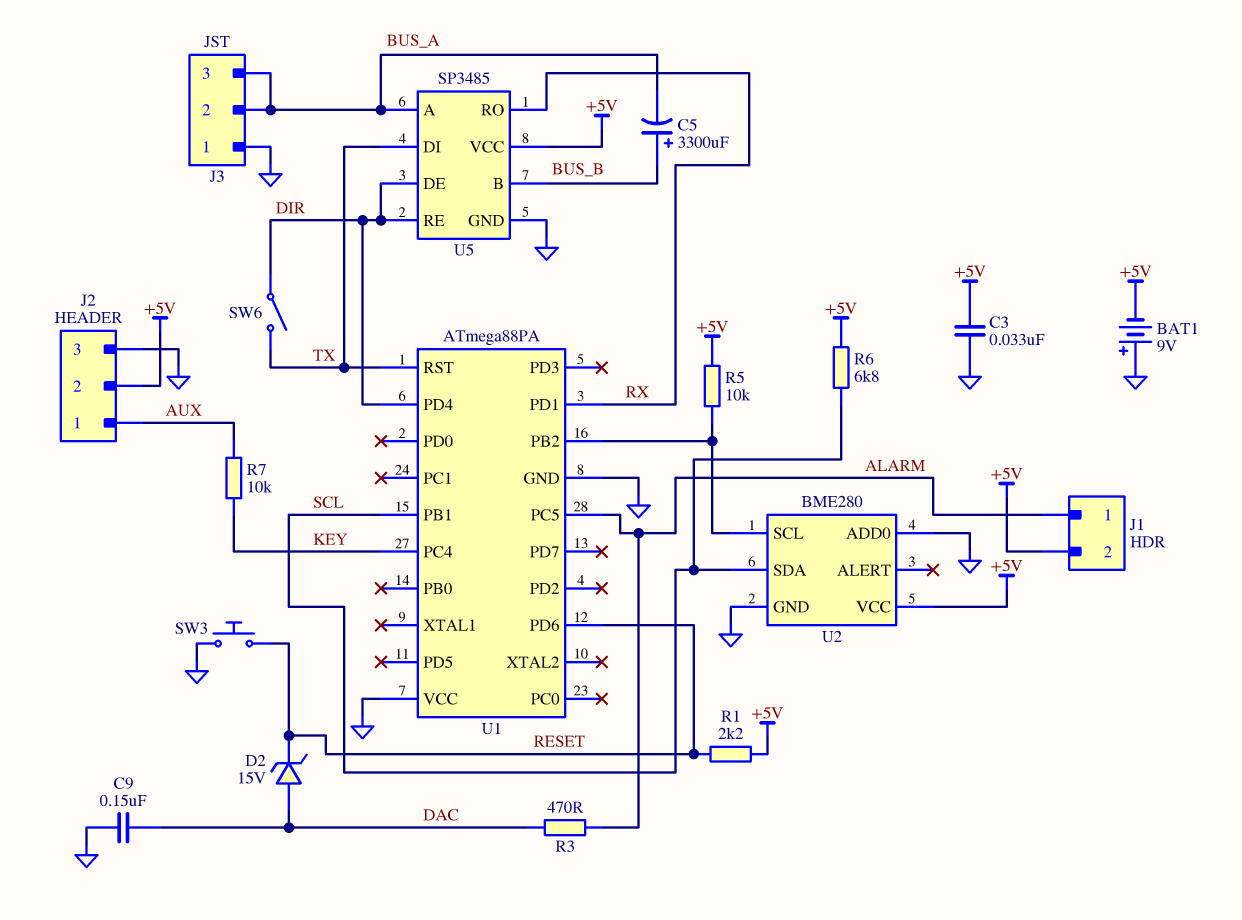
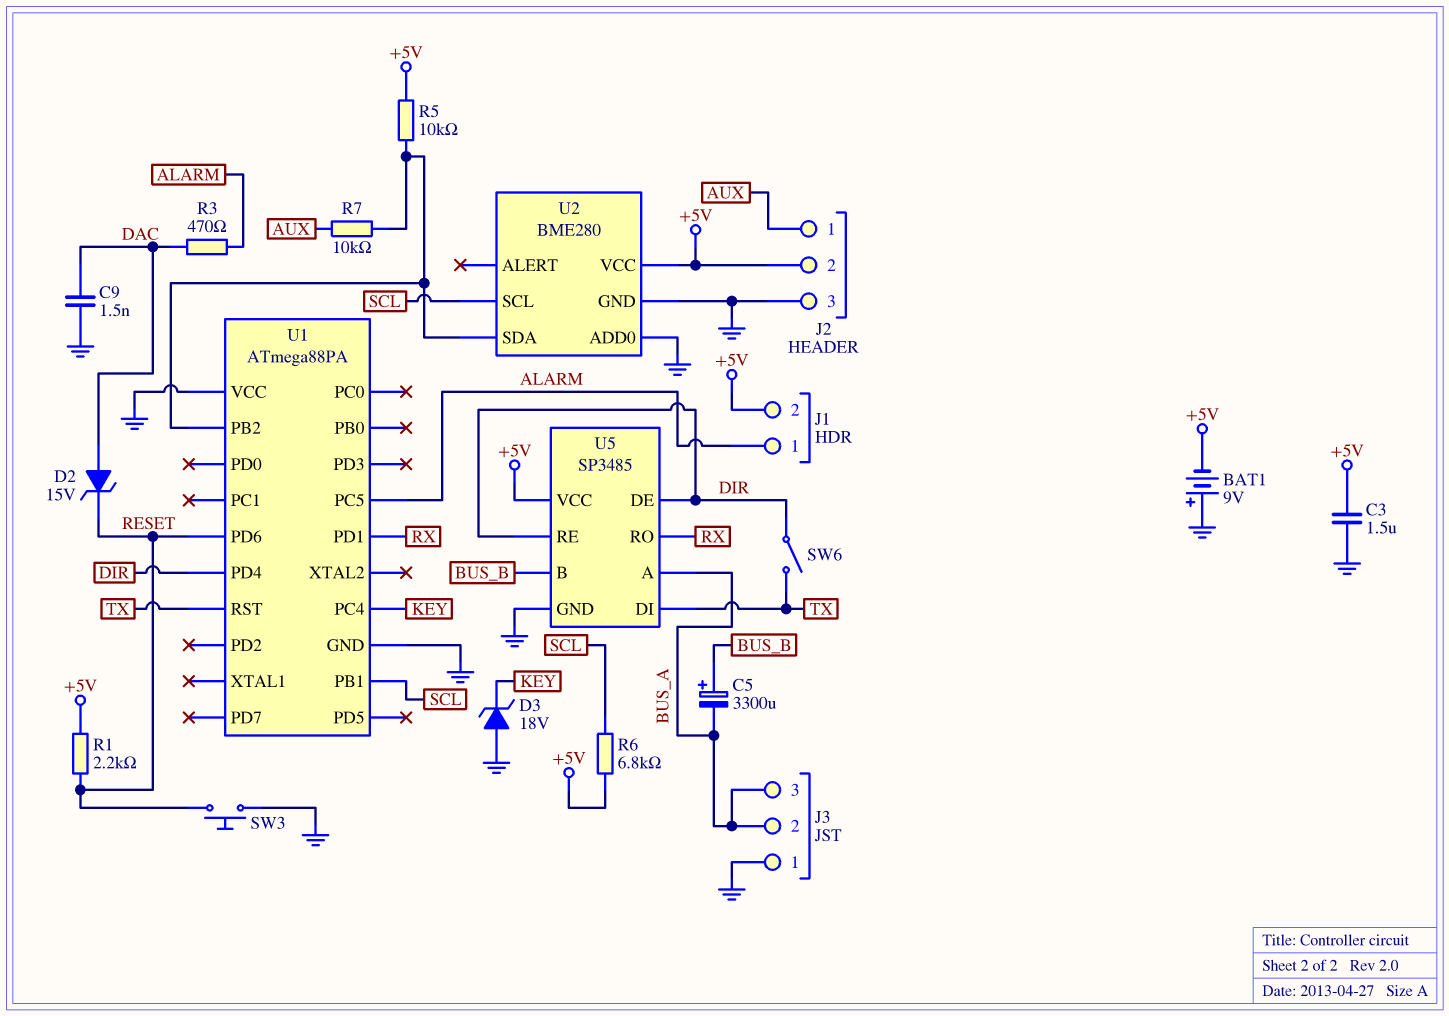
C3: 33nF (+5V, GND) -> 1.5uF (+5V, GND)
C9: 150nF (DAC, GND) -> 1.5nF (DAC, GND)
D3: none -> zener 18V (A GND, K KEY)
R7: 10k (AUX, KEY) -> 10k (AUX, U1/PB2)
U2 pin SCL: U1/PB2 -> SCL
U2 pin SDA: SCL -> U1/PB2

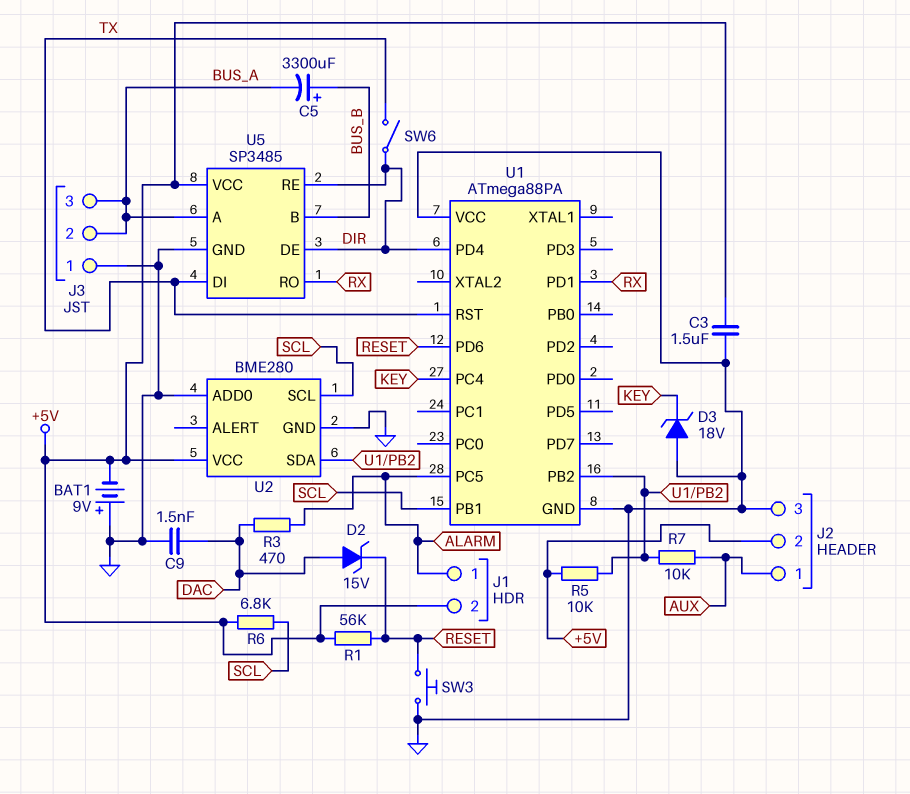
R1: 2.2k (+5V, RESET) -> 56k (+5V, RESET)

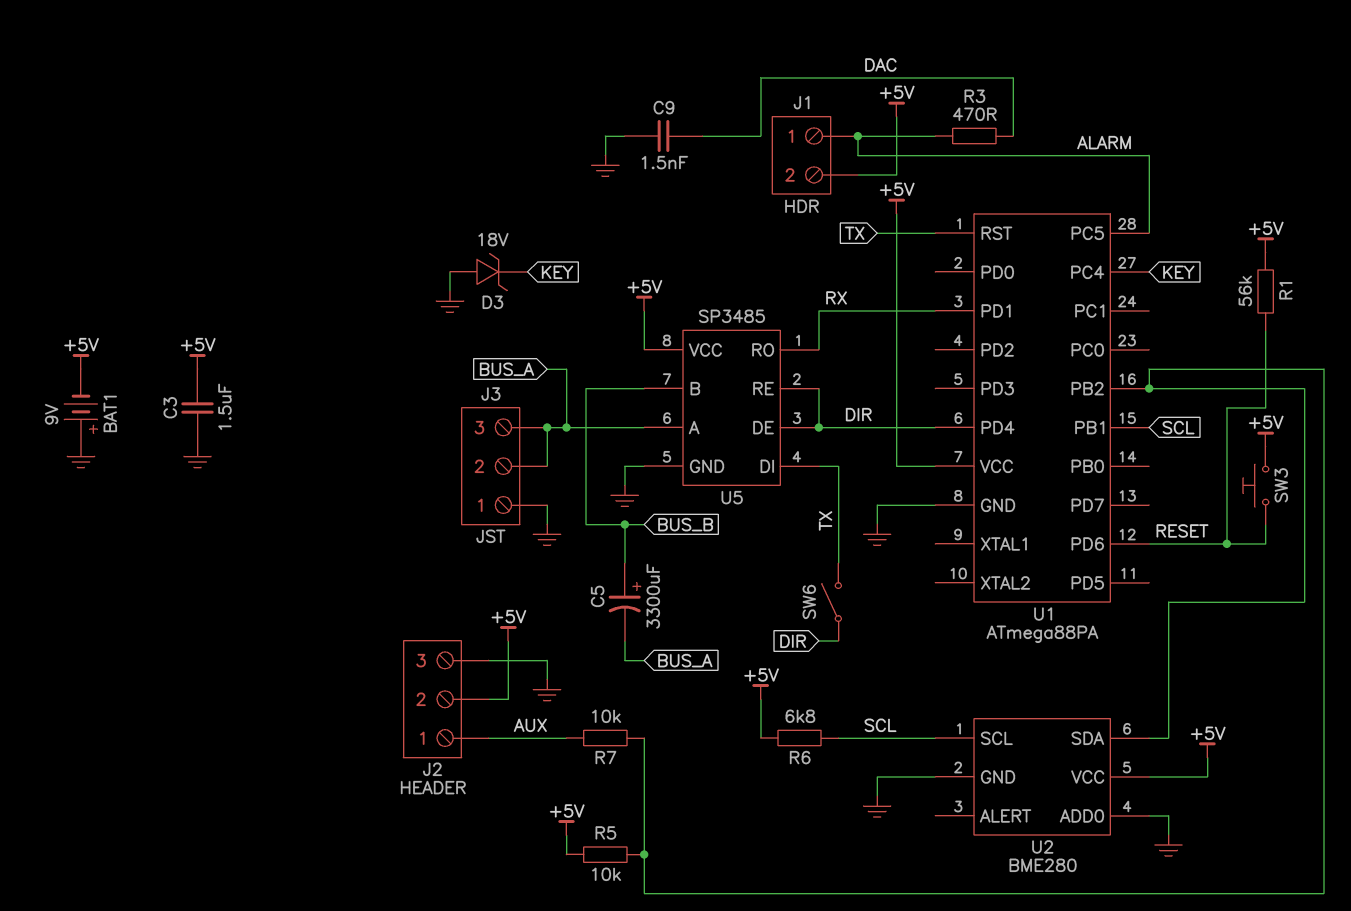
D2: zener 15V (A DAC, K RESET) -> none
SW3: button (GND, RESET) -> button (+5V, RESET)
U1 pin VCC: GND -> +5V

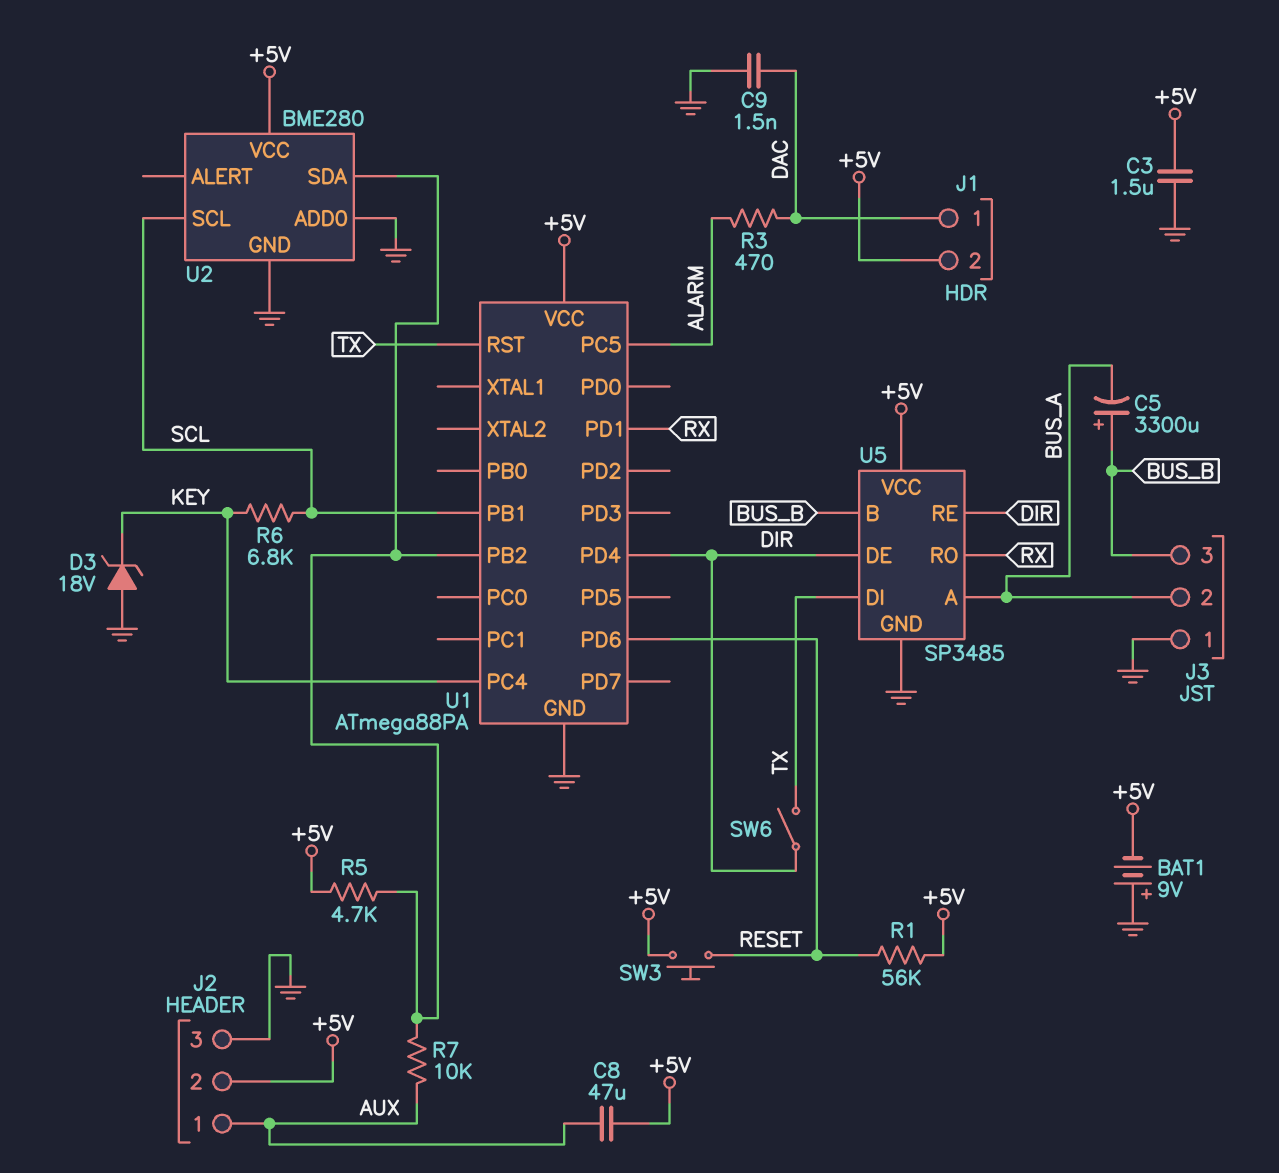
C8: none -> 47uF (+5V, AUX)
J1 pin 1: ALARM -> DAC
J3 pin 3: BUS_A -> BUS_B
R5: 10k (+5V, U1/PB2) -> 4.7k (+5V, U1/PB2)
R6: 6.8k (+5V, SCL) -> 6.8k (KEY, SCL)

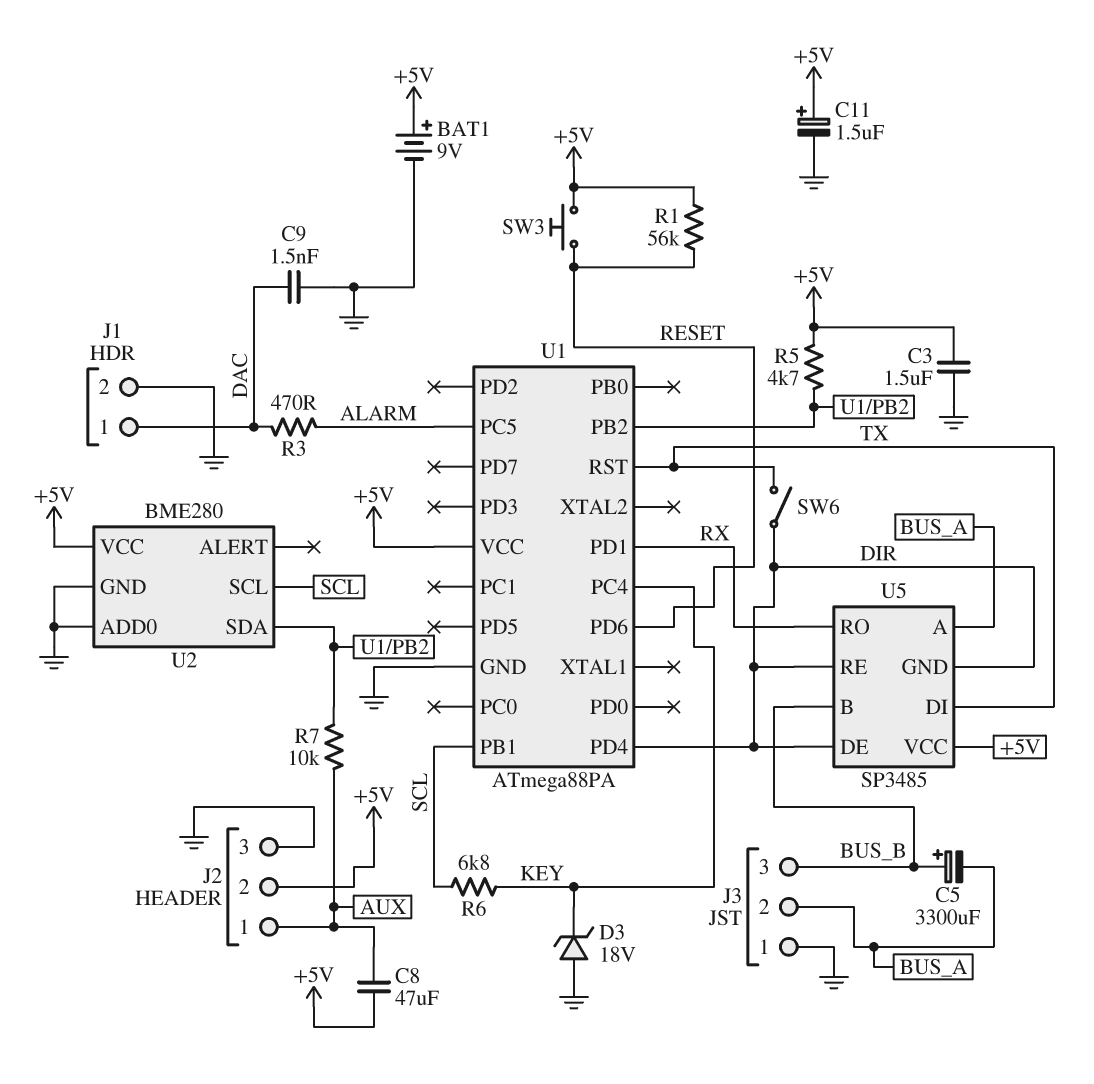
BAT1: 9V (plus GND, minus +5V) -> 9V (plus +5V, minus GND)
C11: none -> 1.5uF (plus +5V, minus GND)
J1 pin 2: +5V -> GND
U5 pin GND: GND -> DIR

